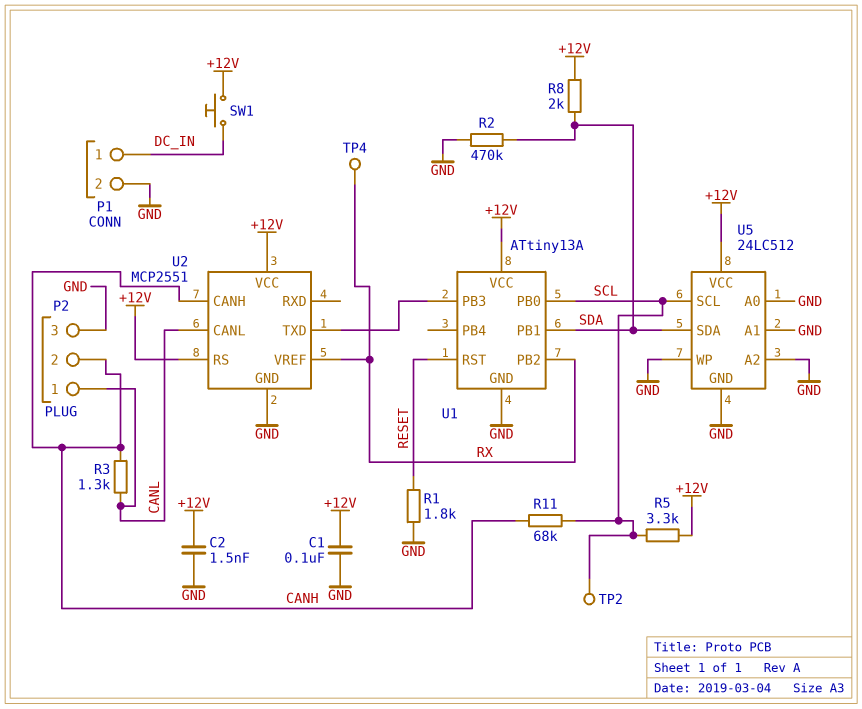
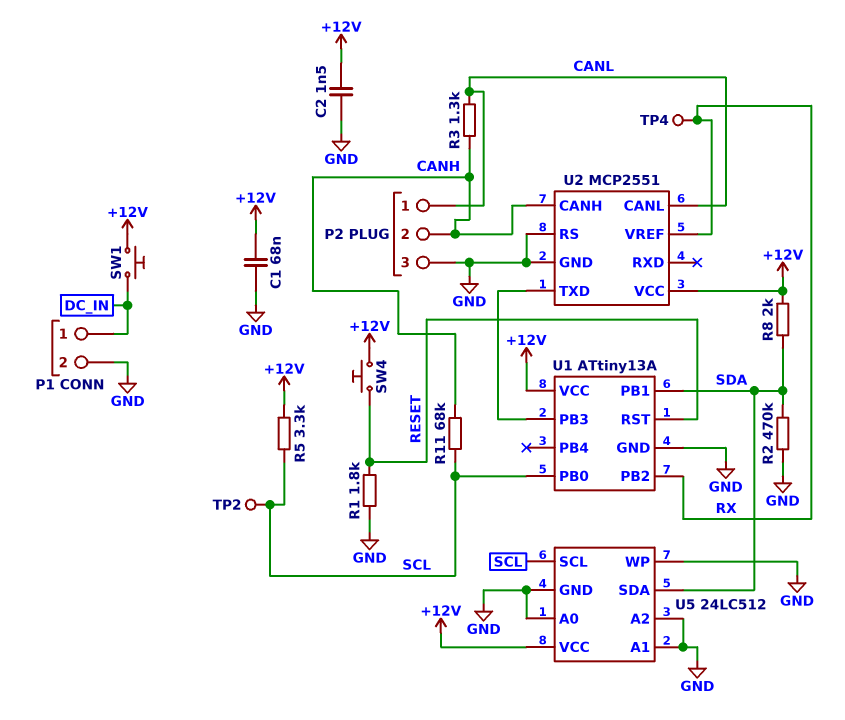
C1: 100nF (+12V, GND) -> 68nF (+12V, GND)
SW4: none -> button (+12V, RESET)
U2 pin RS: +12V -> GND

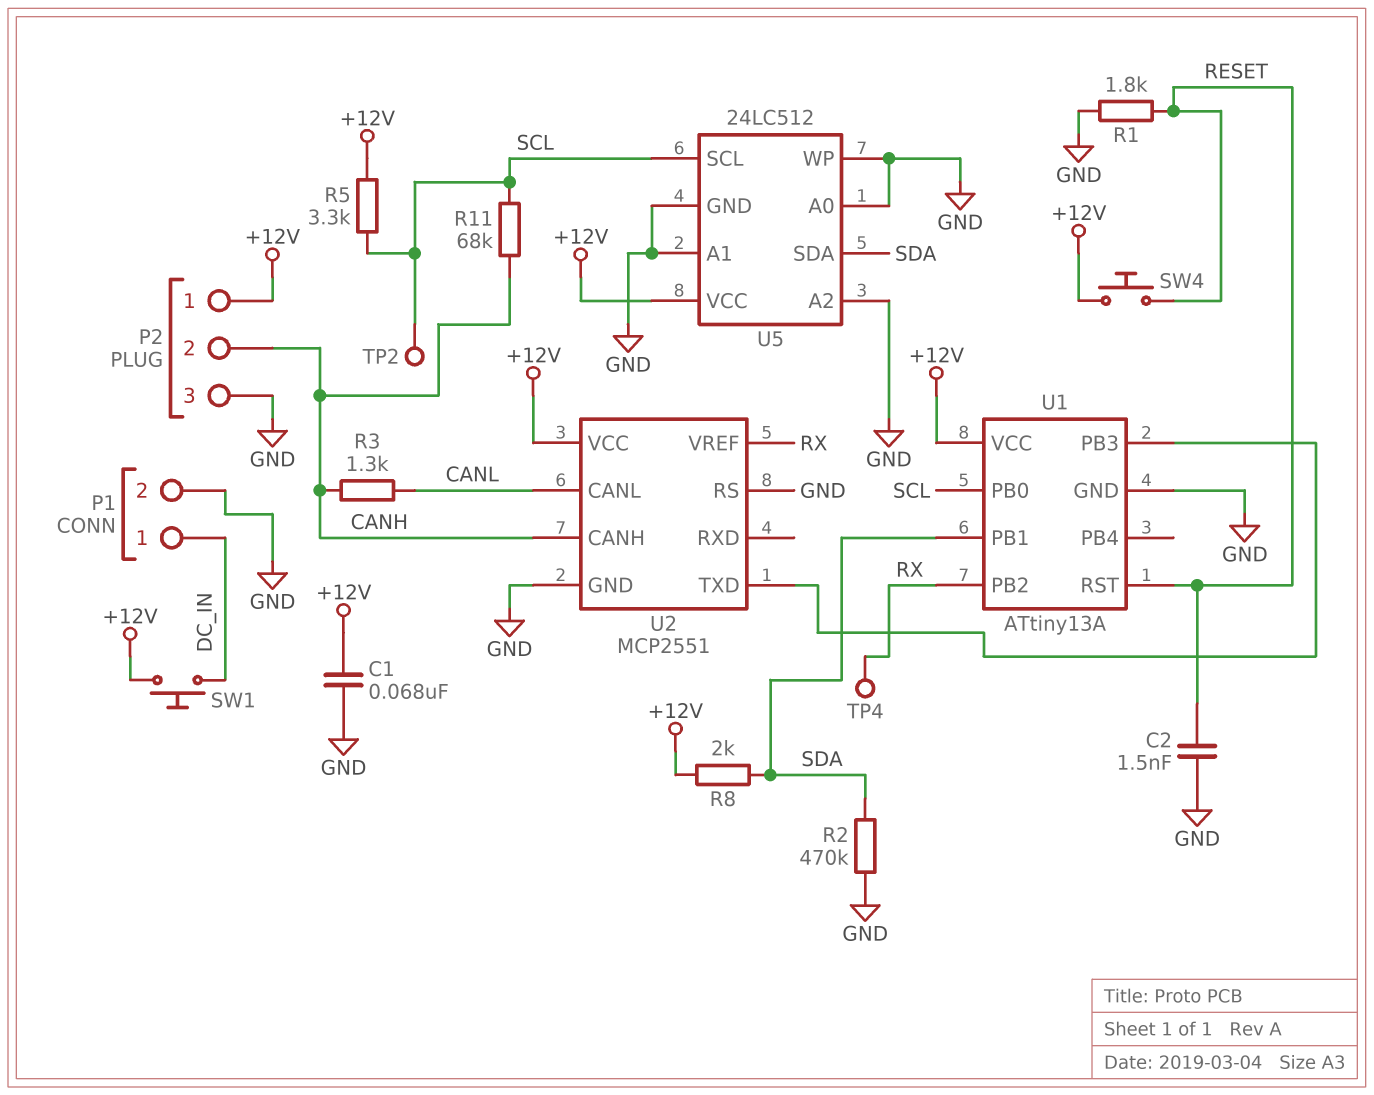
C2: 1.5nF (+12V, GND) -> 1.5nF (GND, RESET)
P2 pin 1: CANL -> +12V

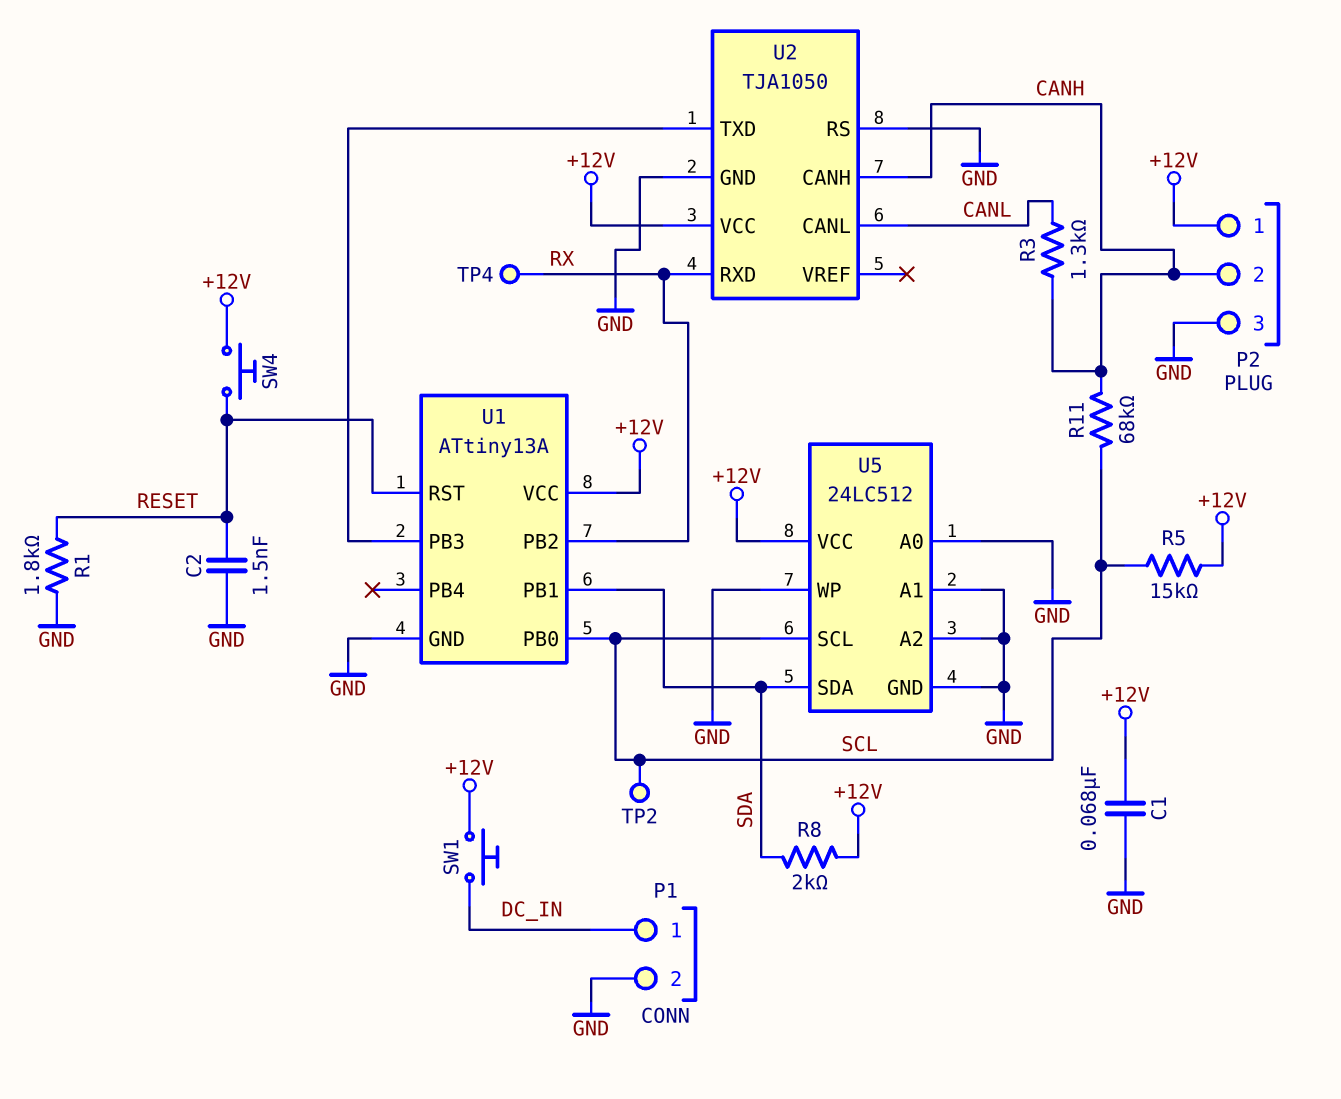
R2: 470k (GND, SDA) -> none
R5: 3.3k (+12V, SCL) -> 15k (+12V, SCL)
U2: MCP2551 -> TJA1050
U2 pin RXD: none -> RX
U2 pin VREF: RX -> none

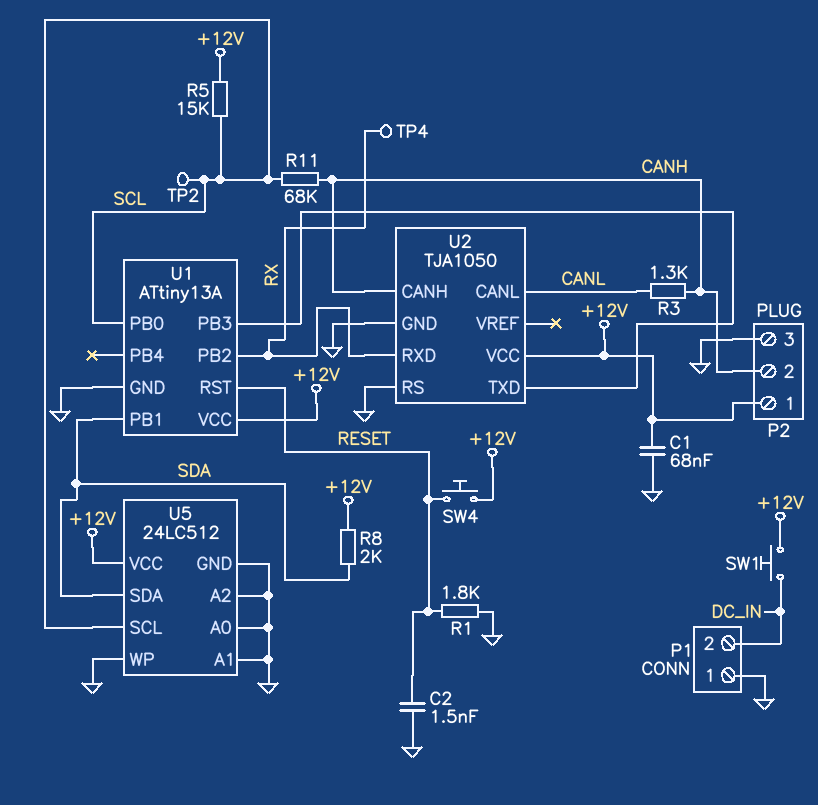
P1 pin 1: DC_IN -> GND
P1 pin 2: GND -> DC_IN

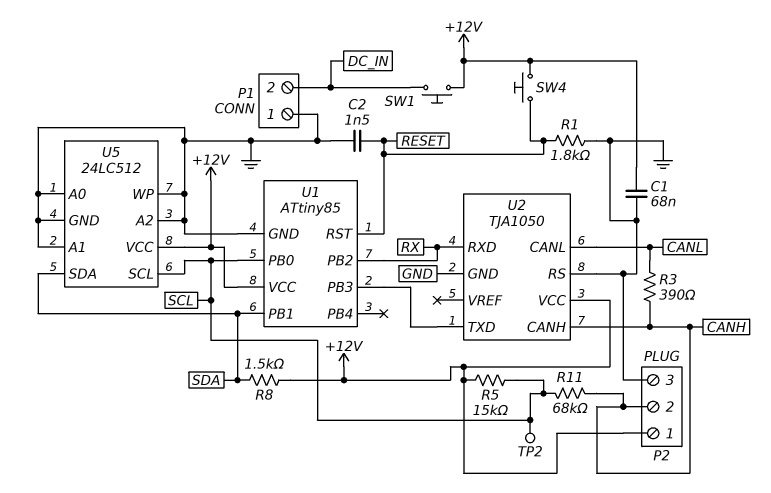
R3: 1.3k (CANH, CANL) -> 390 (CANH, CANL)
R8: 2k (+12V, SDA) -> 1.5k (+12V, SDA)
TP4: test point (RX) -> none
U1: ATtiny13A -> ATtiny85

